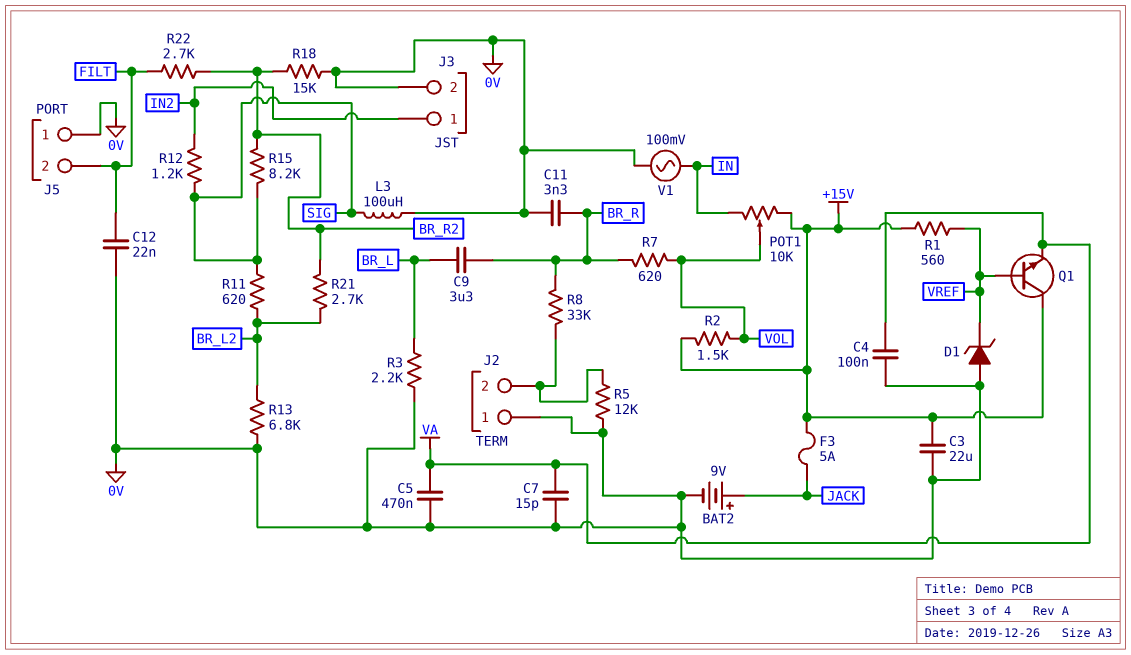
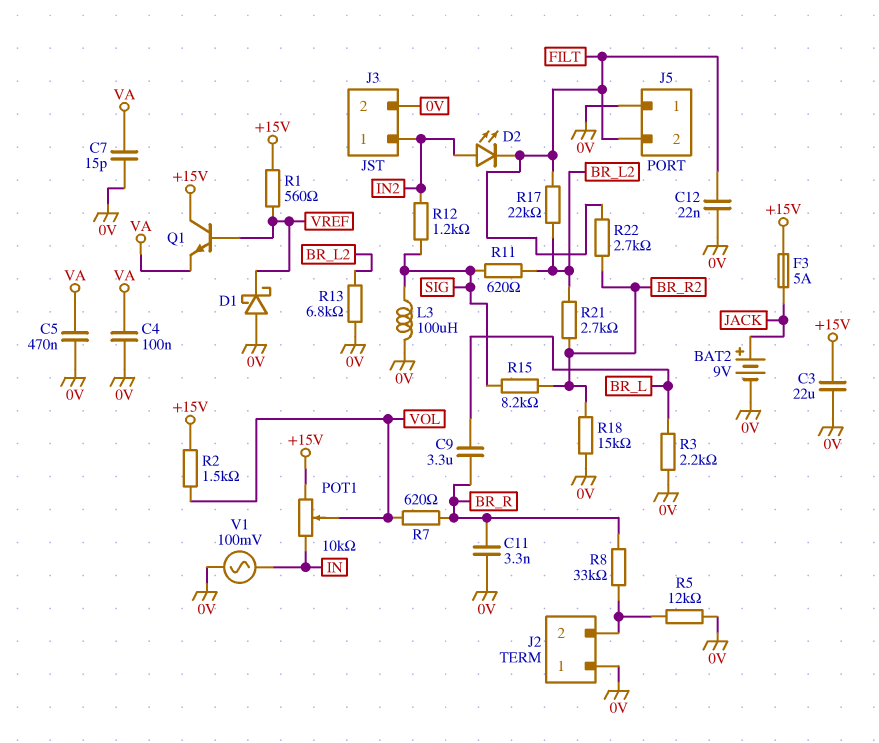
D1: zener (A 0V, K VREF) -> schottky (A 0V, K VREF)
D2: none -> LED (A IN2, K FILT)
R17: none -> 22k (BR_L2, FILT)

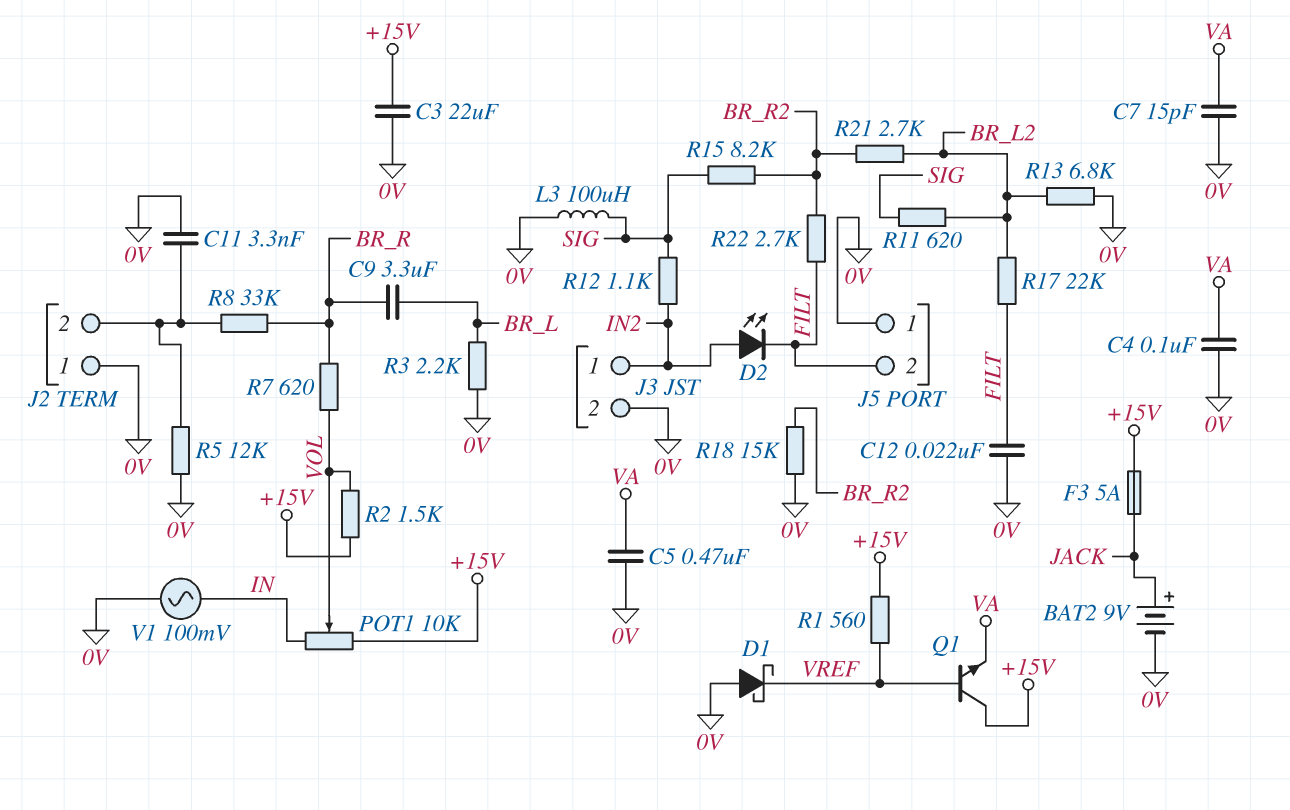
C11: 3.3nF (0V, BR_R) -> 3.3nF (0V, J2/2)
R12: 1.2k (IN2, SIG) -> 1.1k (IN2, SIG)

